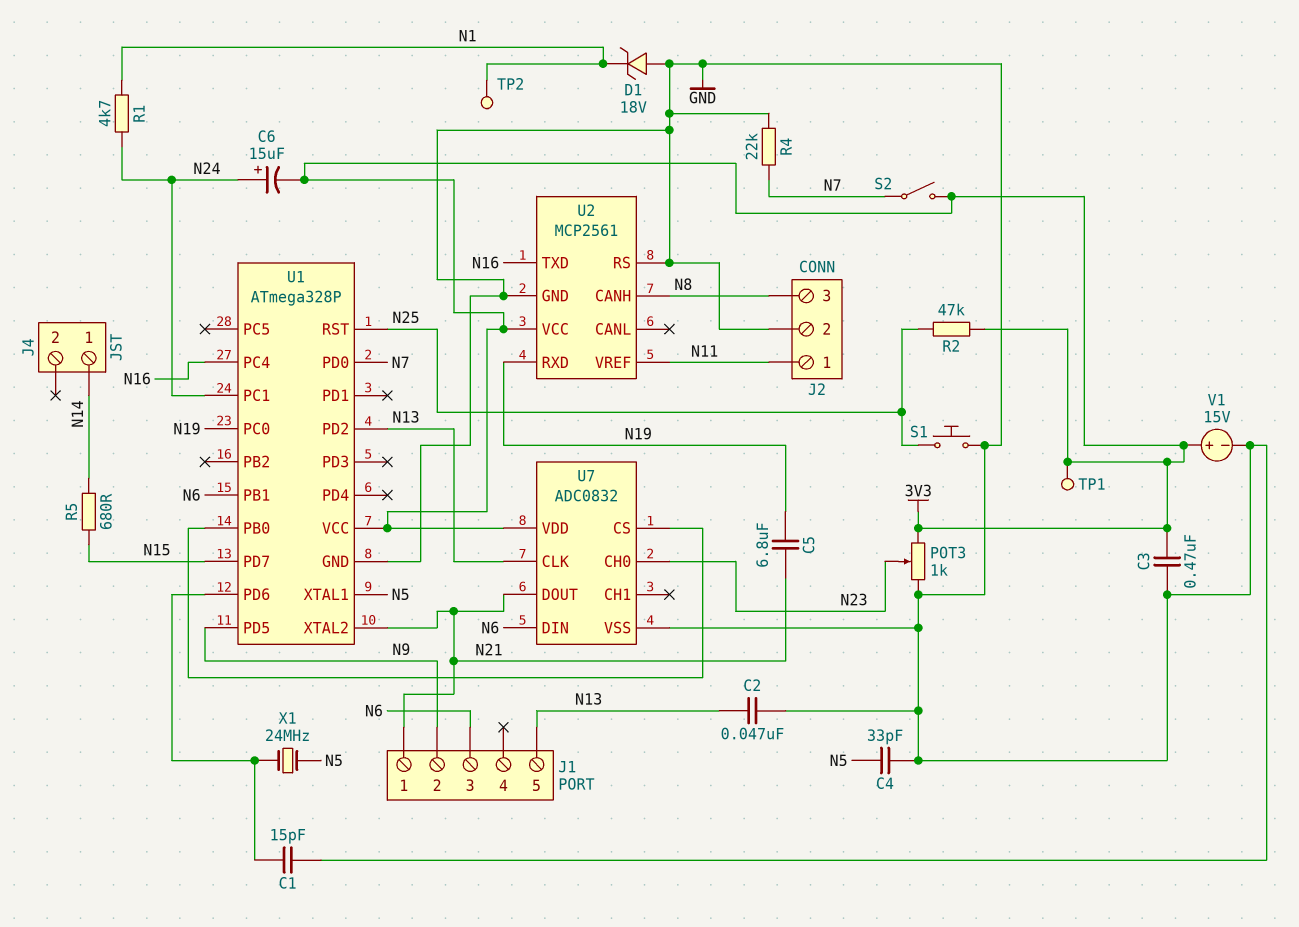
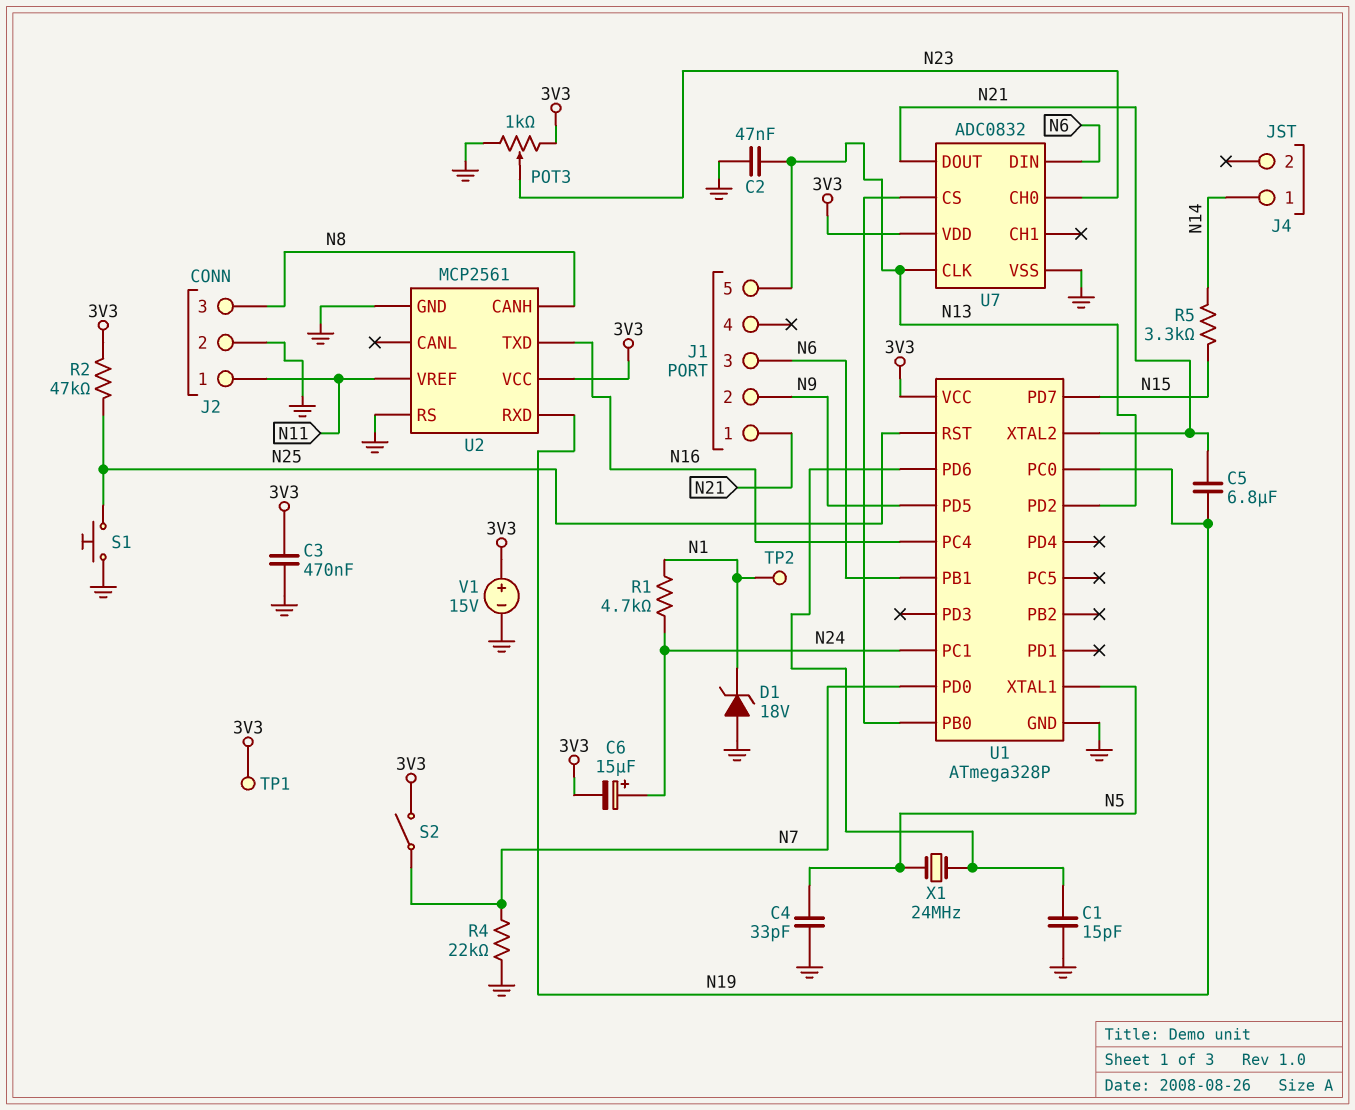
R5: 680 (N14, N15) -> 3.3k (N14, N15)

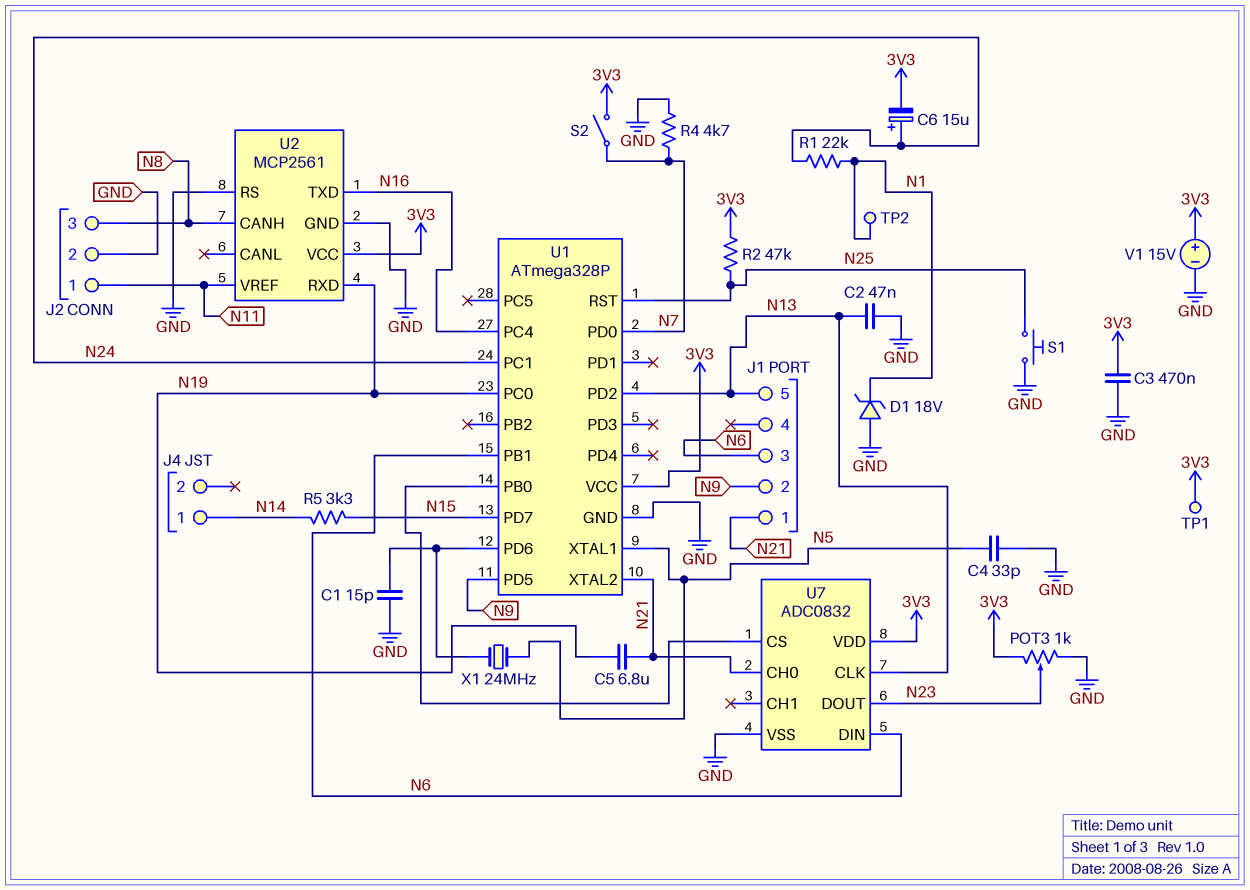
R1: 4.7k (N1, N24) -> 22k (N1, N24)
R4: 22k (GND, N7) -> 4.7k (GND, N7)
U7 pin CH0: N23 -> N21
U7 pin DOUT: N21 -> N23

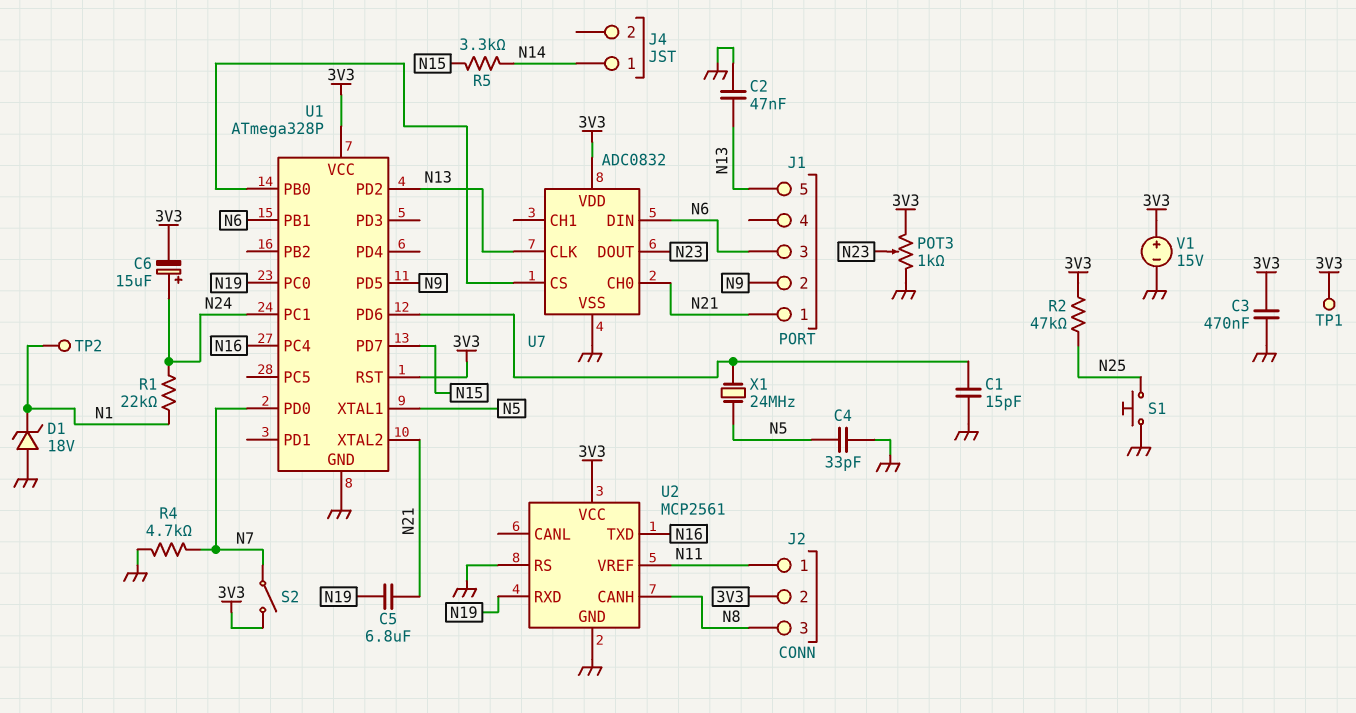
J2 pin 2: GND -> 3V3
U1 pin RST: N25 -> 3V3

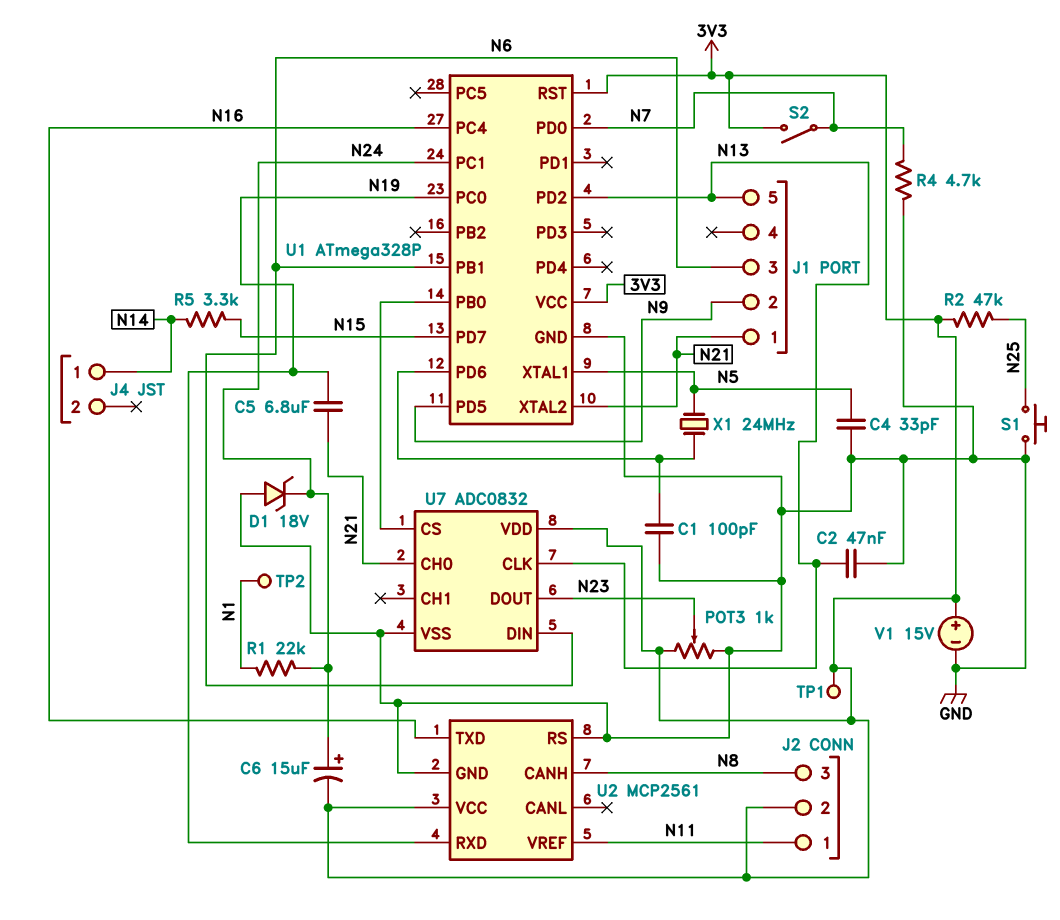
C1: 15pF (GND, U1/PD6) -> 100pF (GND, U1/PD6)
C3: 470nF (3V3, GND) -> none
D1: zener 18V (A GND, K N1) -> zener 18V (A GND, K N24)

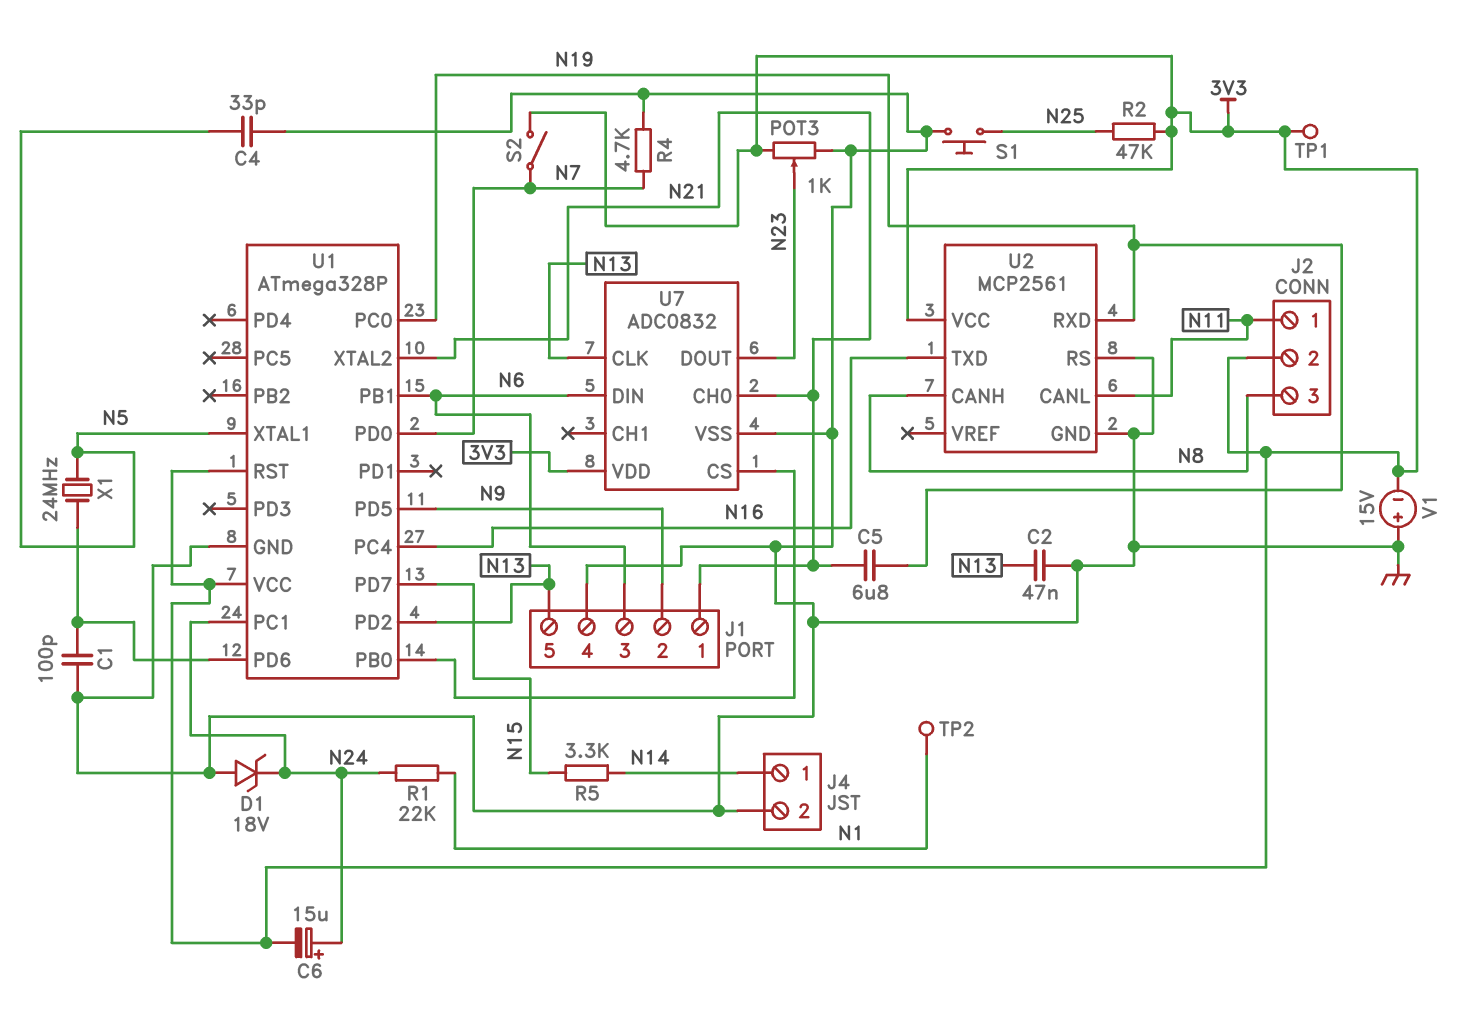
J1 pin 4: none -> GND
J4 pin 2: none -> GND
U2 pin CANL: none -> N11
U2 pin VREF: N11 -> none
V1: 15V (plus 3V3, minus GND) -> 15V (plus GND, minus 3V3)

